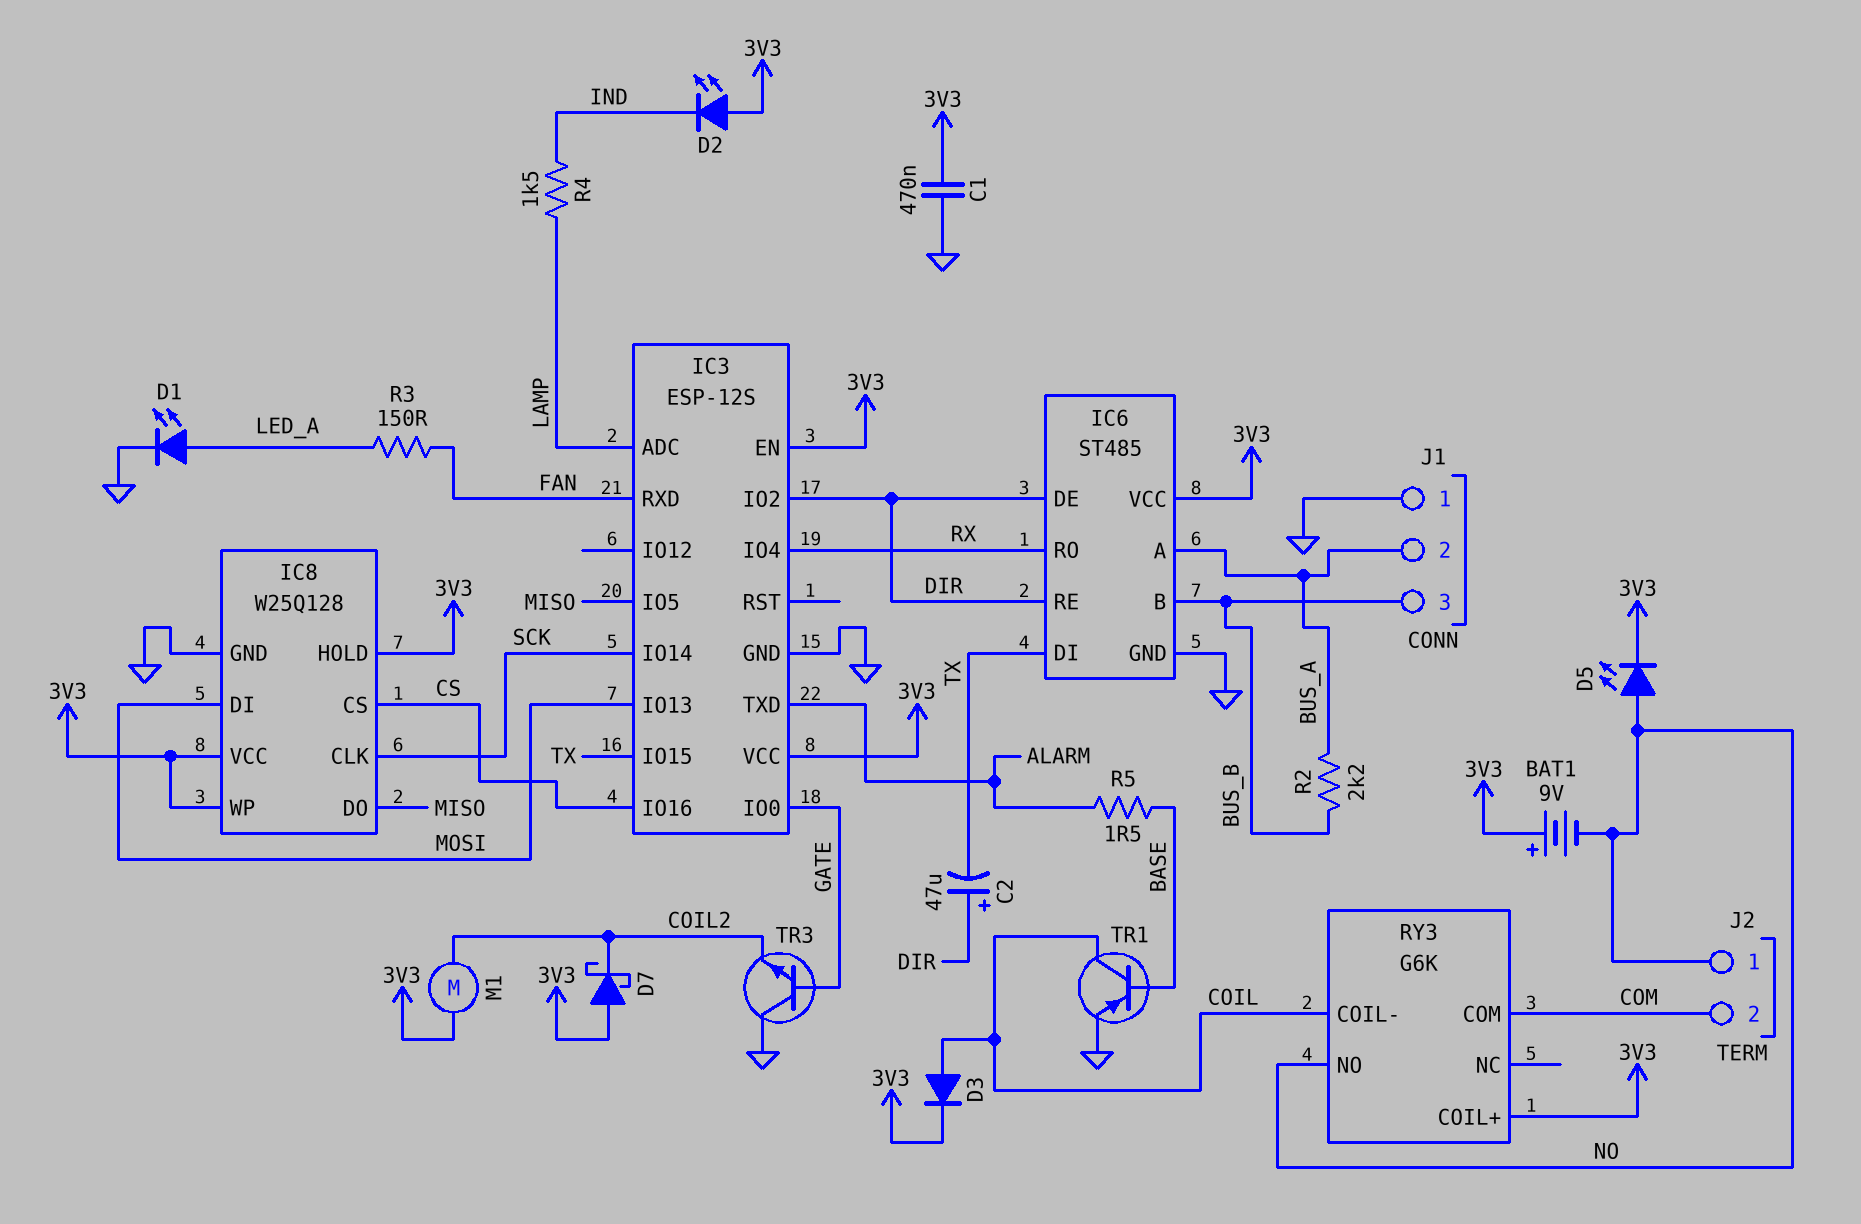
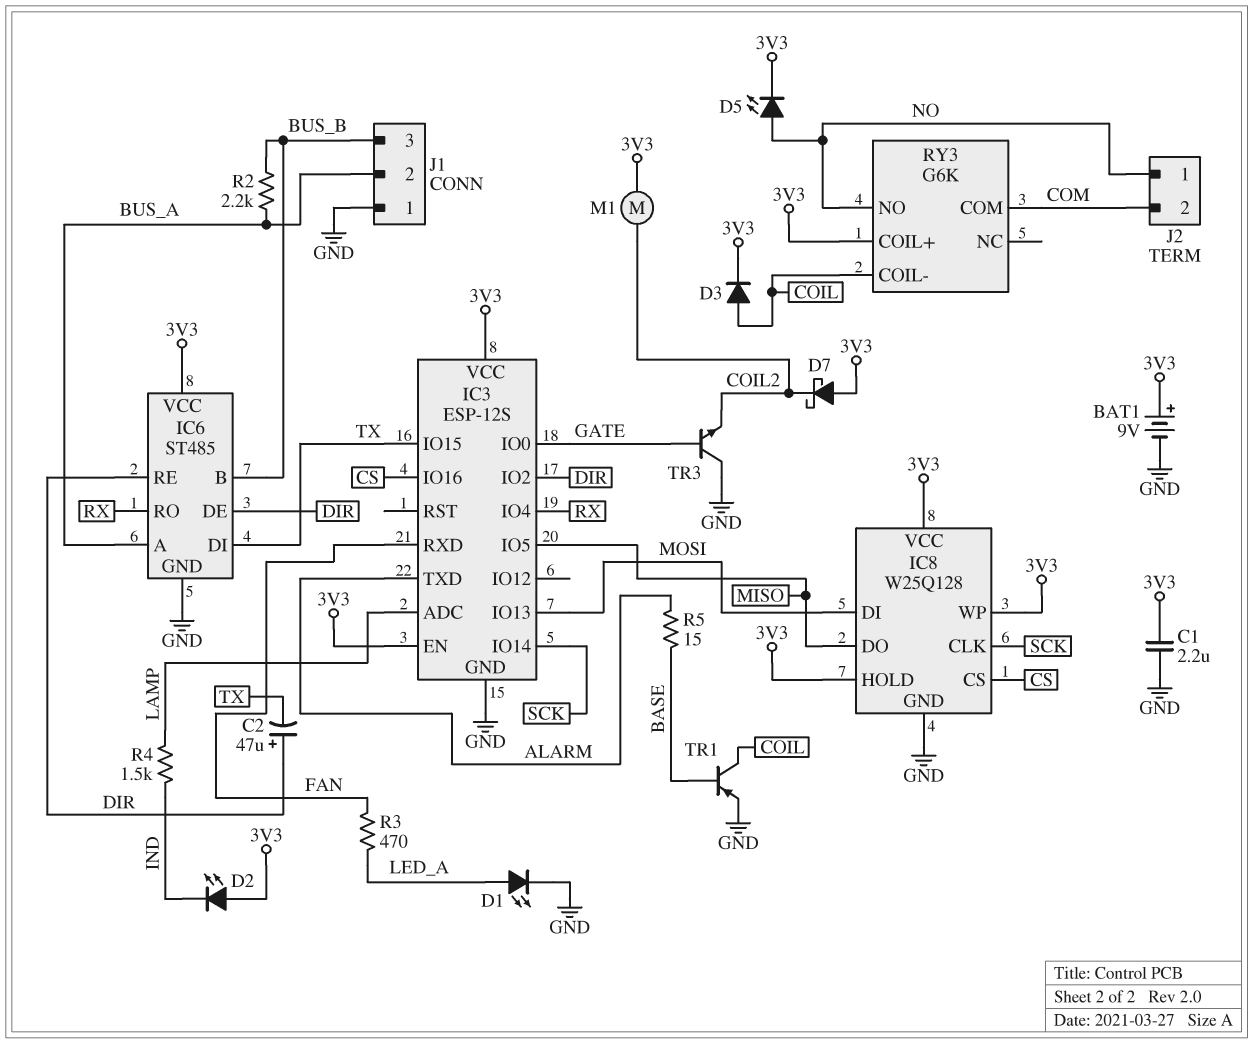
BAT1: 9V (plus 3V3, minus NO) -> 9V (plus 3V3, minus GND)
C1: 470nF (3V3, GND) -> 2.2uF (3V3, GND)
R3: 150 (FAN, LED_A) -> 470 (FAN, LED_A)
R5: 1.5 (ALARM, BASE) -> 15 (ALARM, BASE)

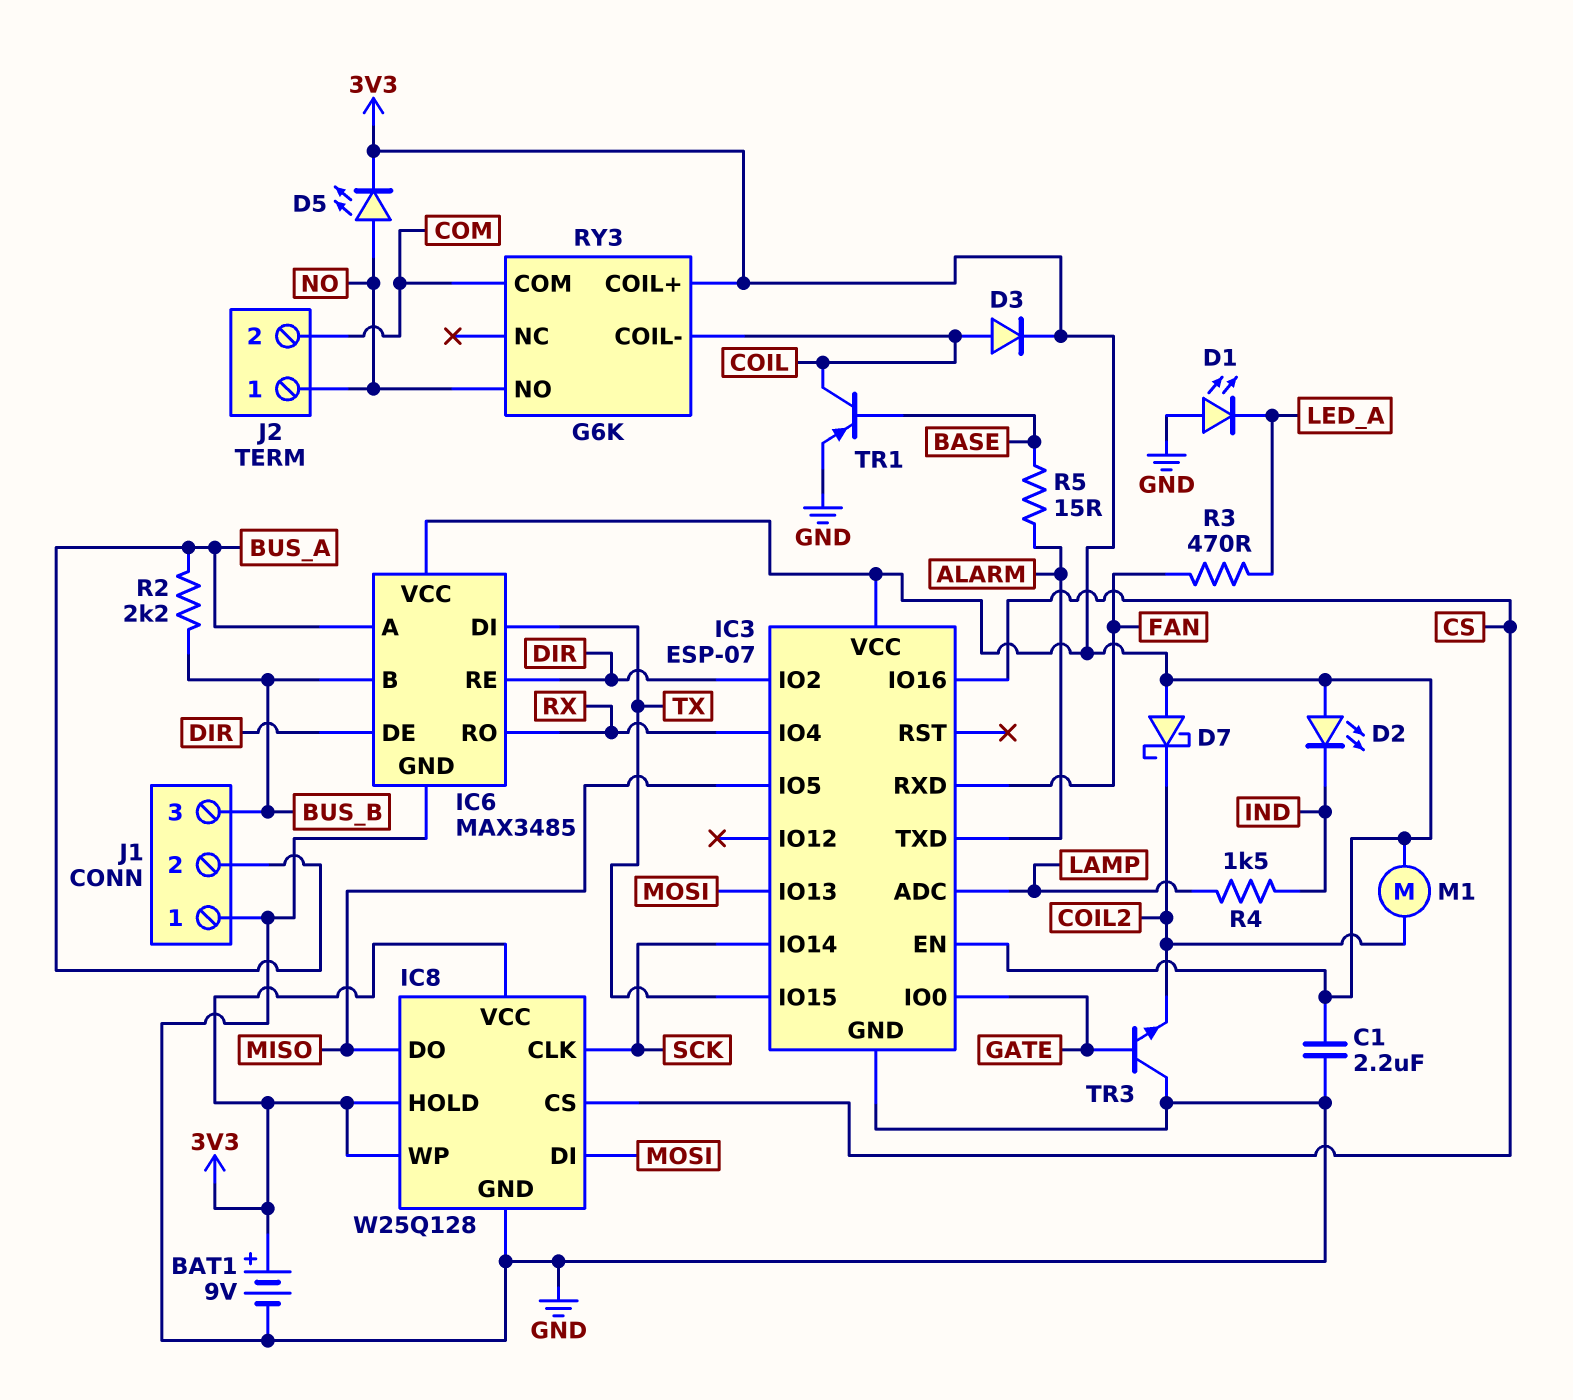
C2: 47uF (plus DIR, minus TX) -> none
D1: LED (A LED_A, K GND) -> LED (A GND, K LED_A)
IC3: ESP-12S -> ESP-07
IC6: ST485 -> MAX3485

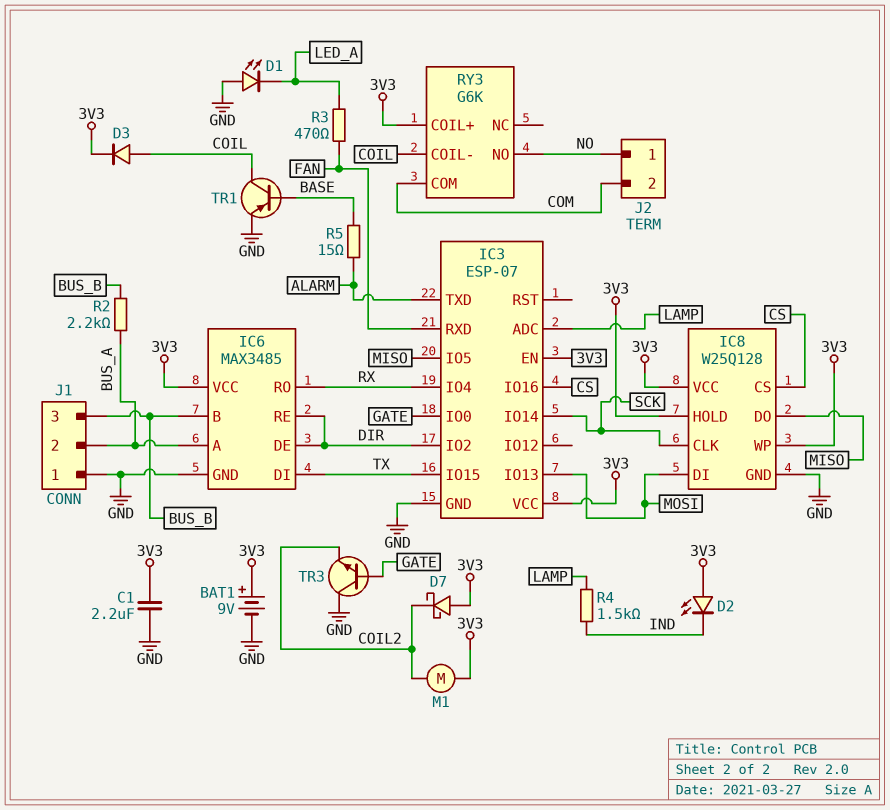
D5: LED (A NO, K 3V3) -> none

